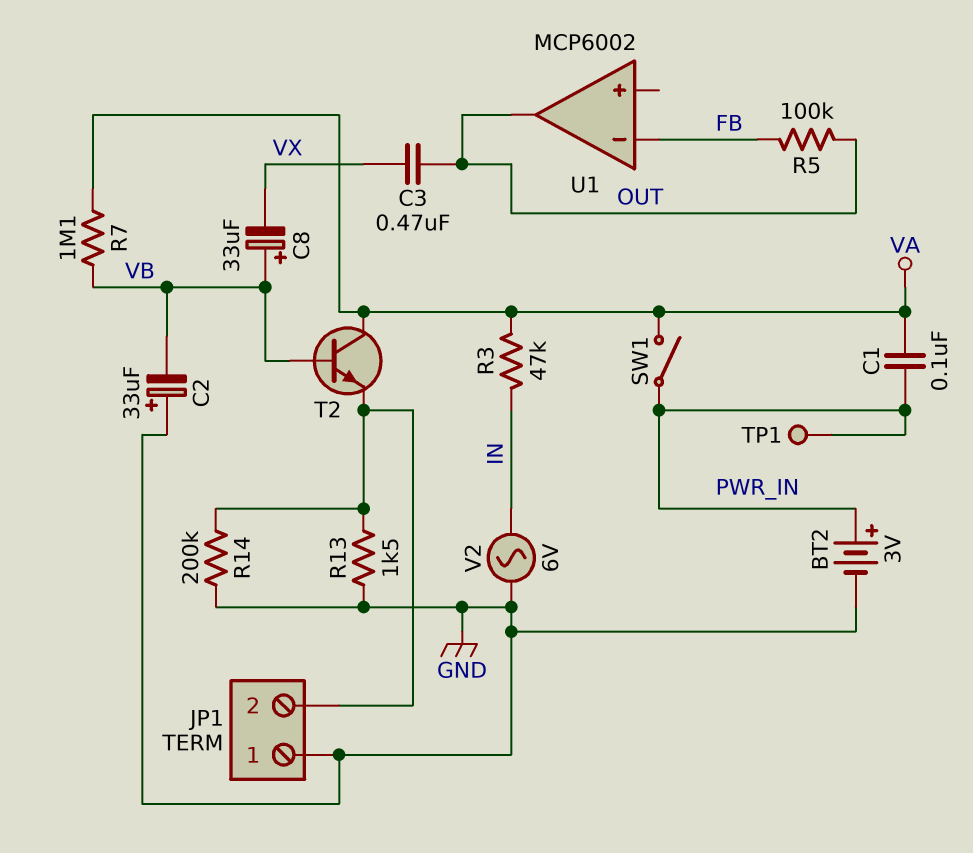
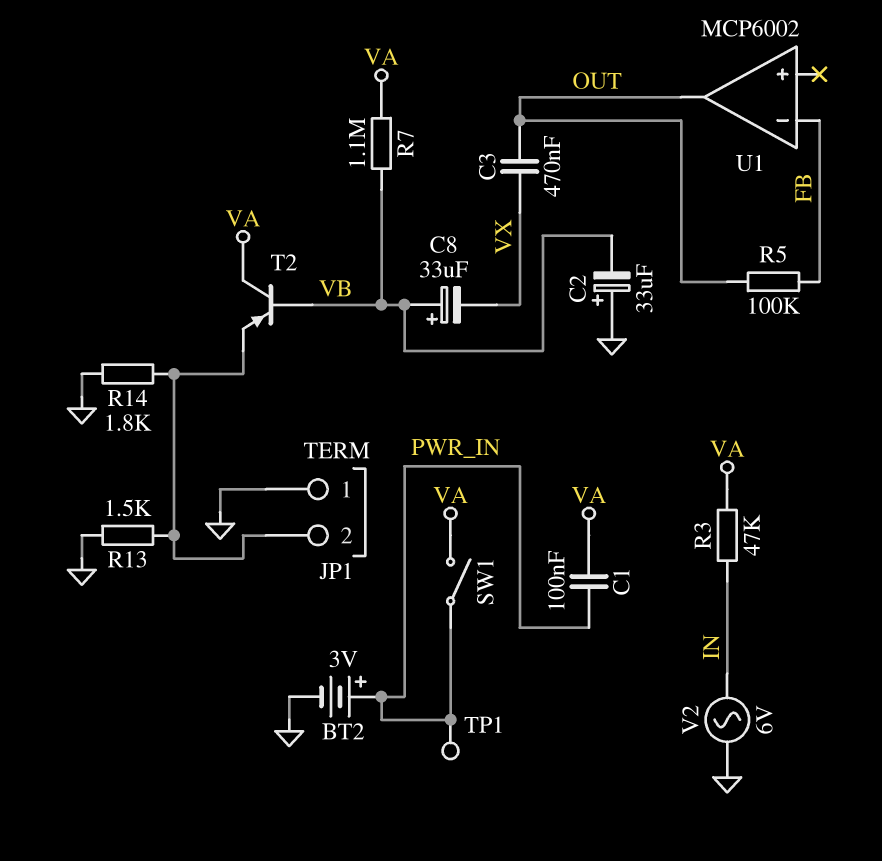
R14: 200k (GND, JP1/2) -> 1.8k (GND, JP1/2)
T2: NPN (B VB, C VA, E JP1/2) -> PNP (B VB, C VA, E JP1/2)

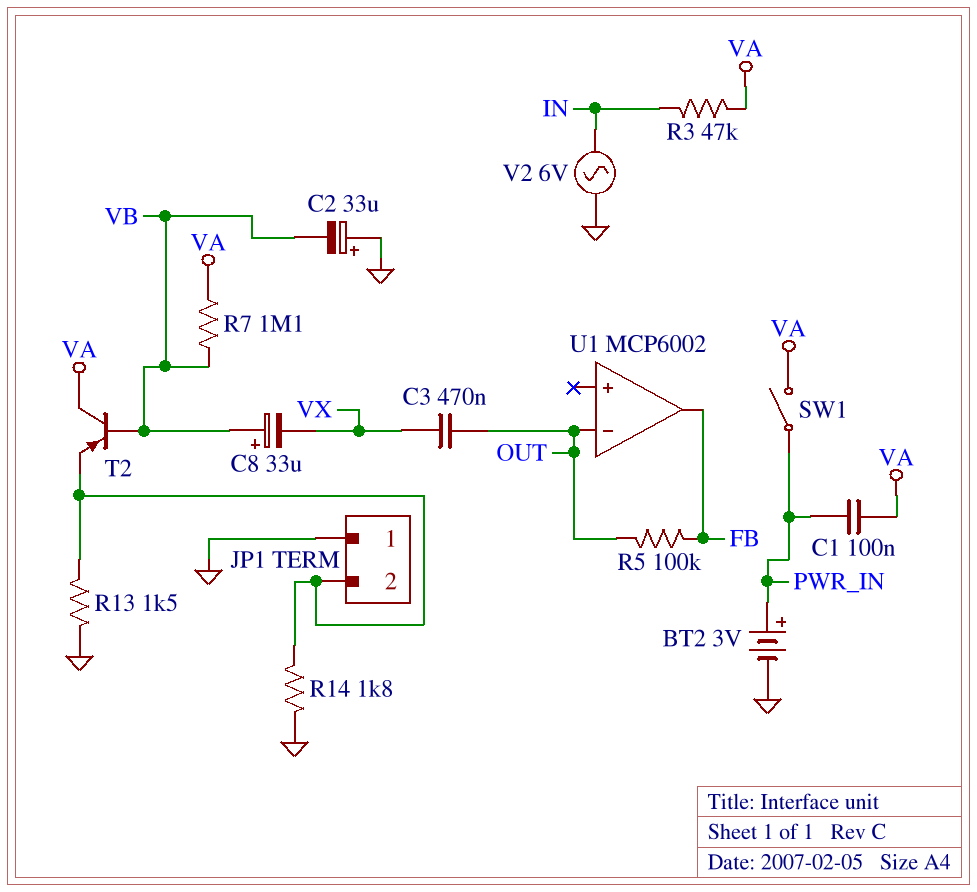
TP1: test point (PWR_IN) -> none
U1 pin in-: FB -> OUT
U1 pin out: OUT -> FB

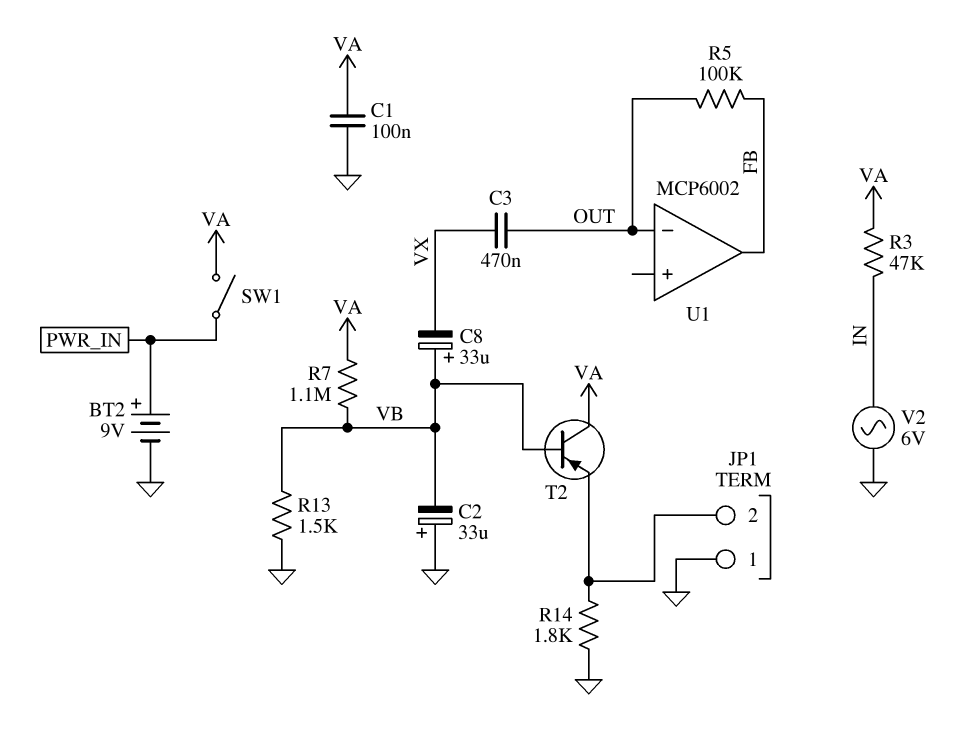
BT2: 3V (plus PWR_IN, minus GND) -> 9V (plus PWR_IN, minus GND)
C1: 100nF (PWR_IN, VA) -> 100nF (GND, VA)
R13: 1.5k (GND, JP1/2) -> 1.5k (GND, VB)

